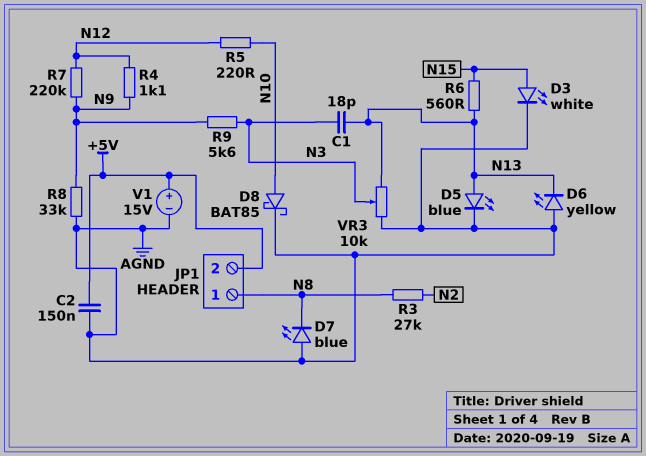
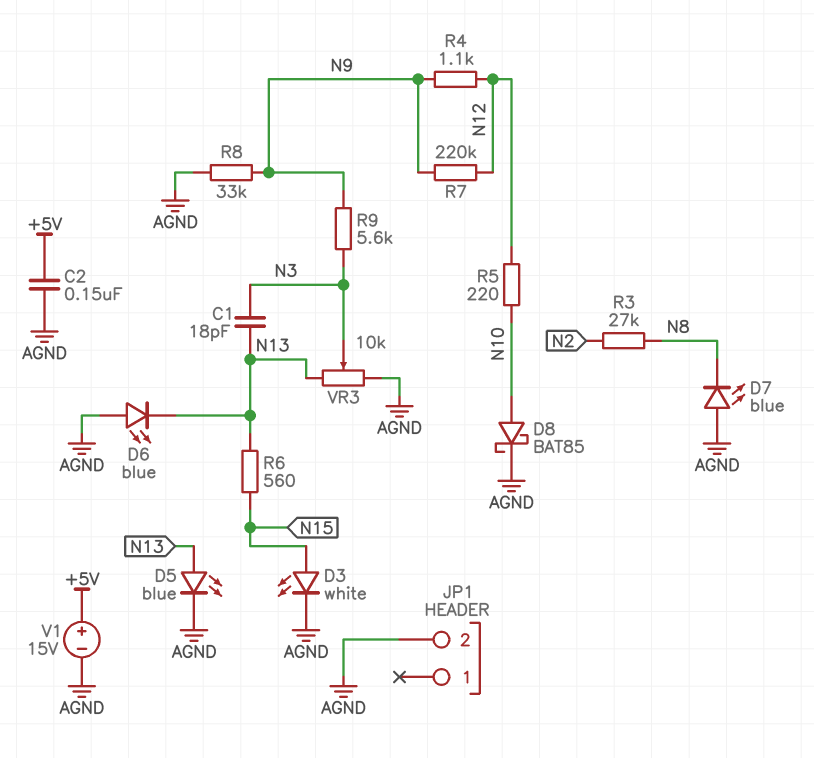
D6: LED yellow (A AGND, K N13) -> LED blue (A AGND, K N13)
JP1 pin 1: N8 -> none
JP1 pin 2: +5V -> AGND

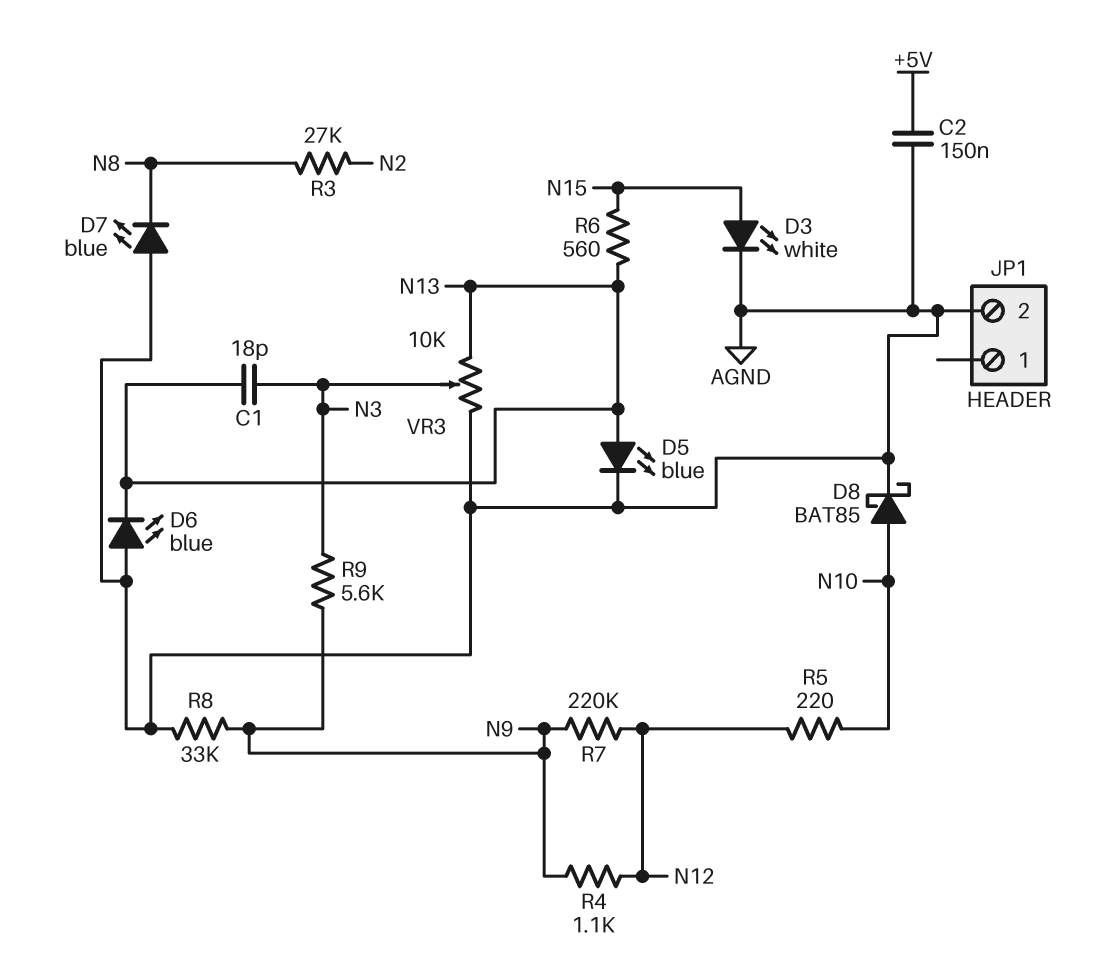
V1: 15V (plus +5V, minus AGND) -> none

